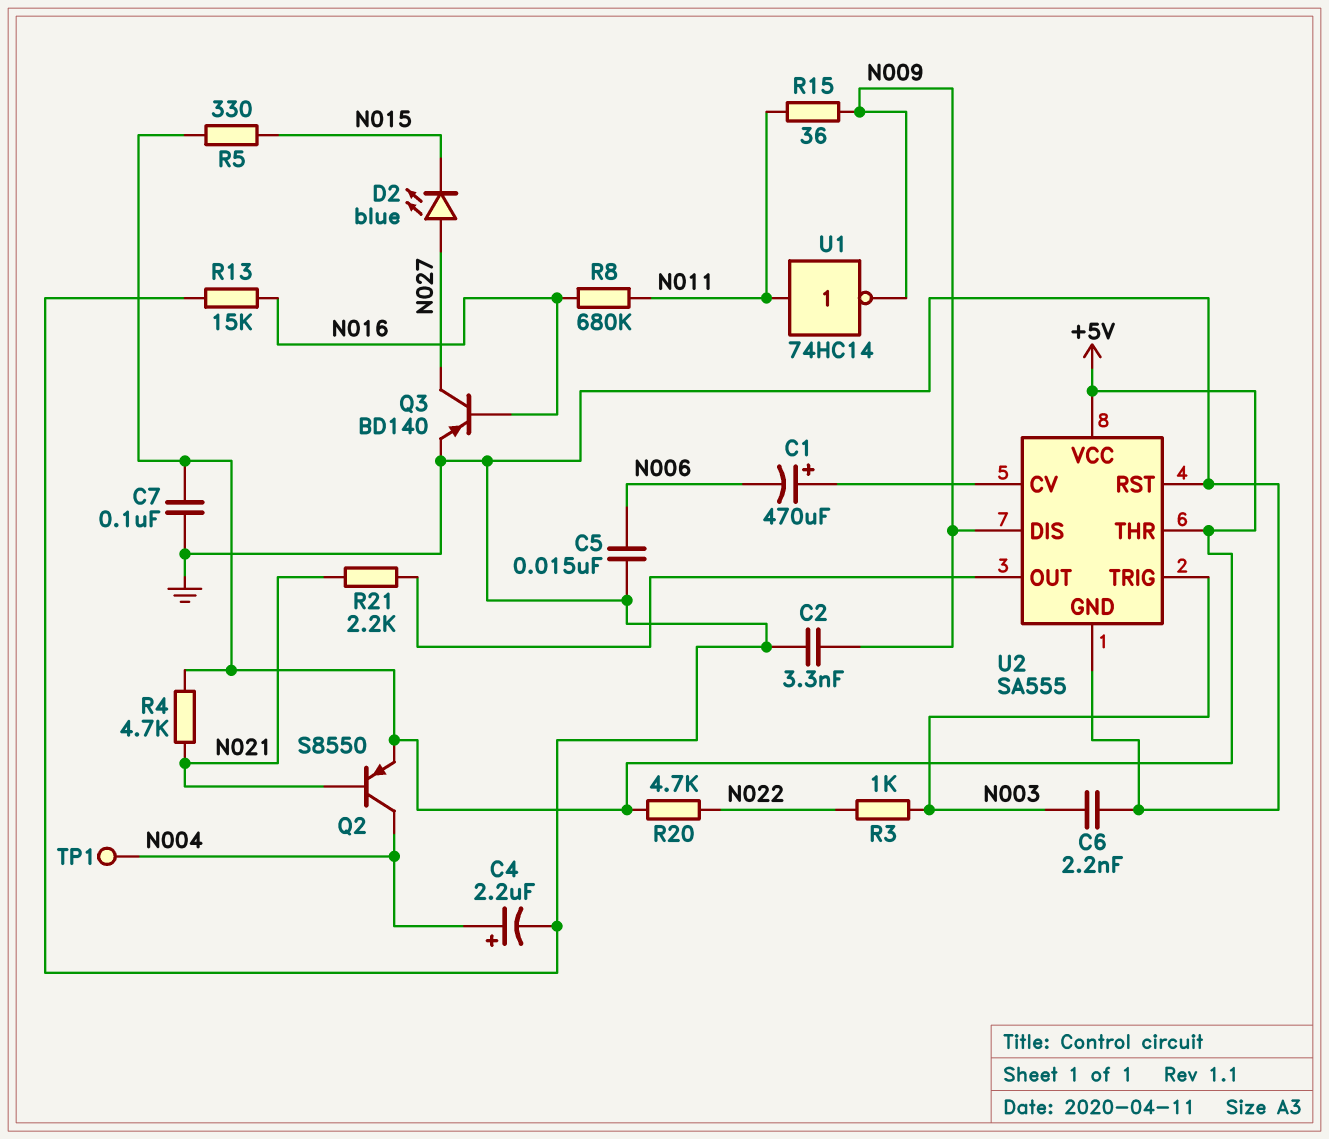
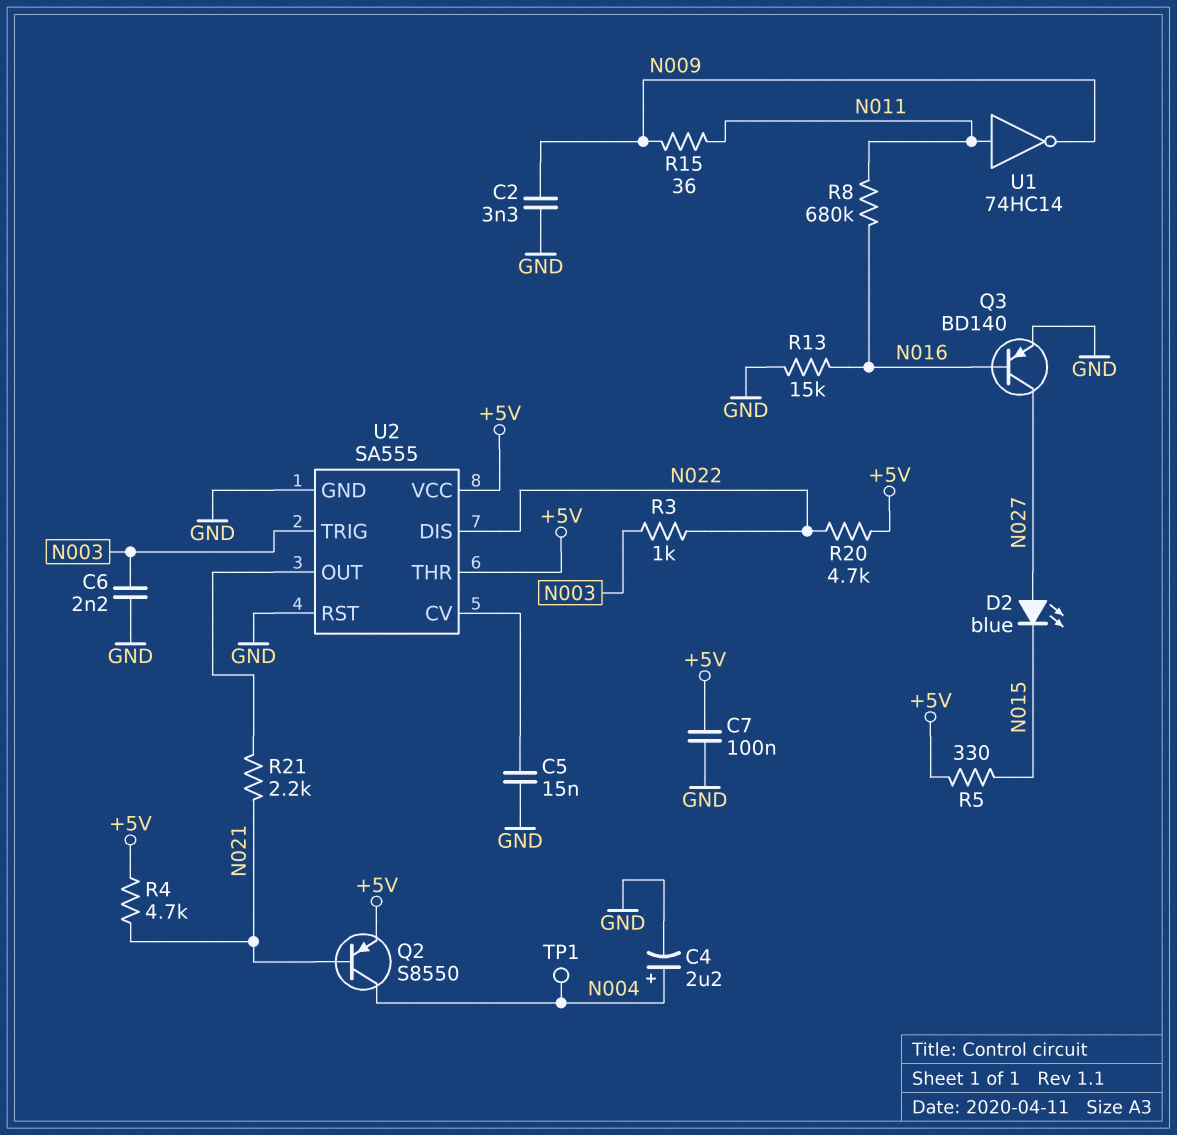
C1: 470uF (plus U2/CV, minus N006) -> none
C5: 15nF (GND, N006) -> 15nF (GND, U2/CV)
U2 pin DIS: N009 -> N022

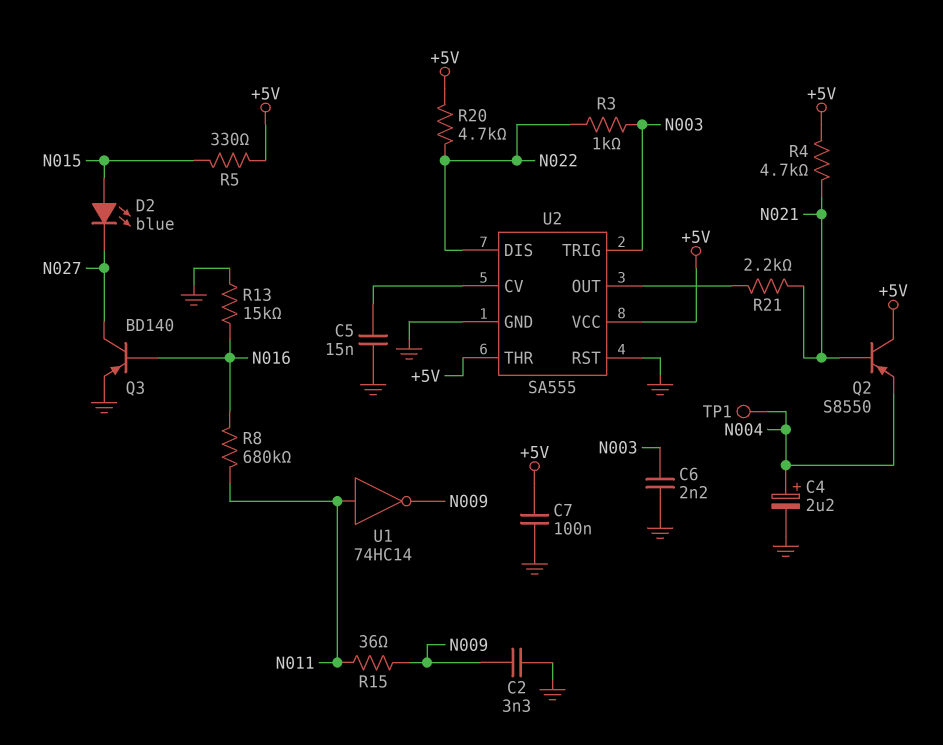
D2: LED blue (A N027, K N015) -> LED blue (A N015, K N027)
Q2: PNP S8550 (B N021, C N004, E +5V) -> PNP S8550 (B N021, C +5V, E N004)

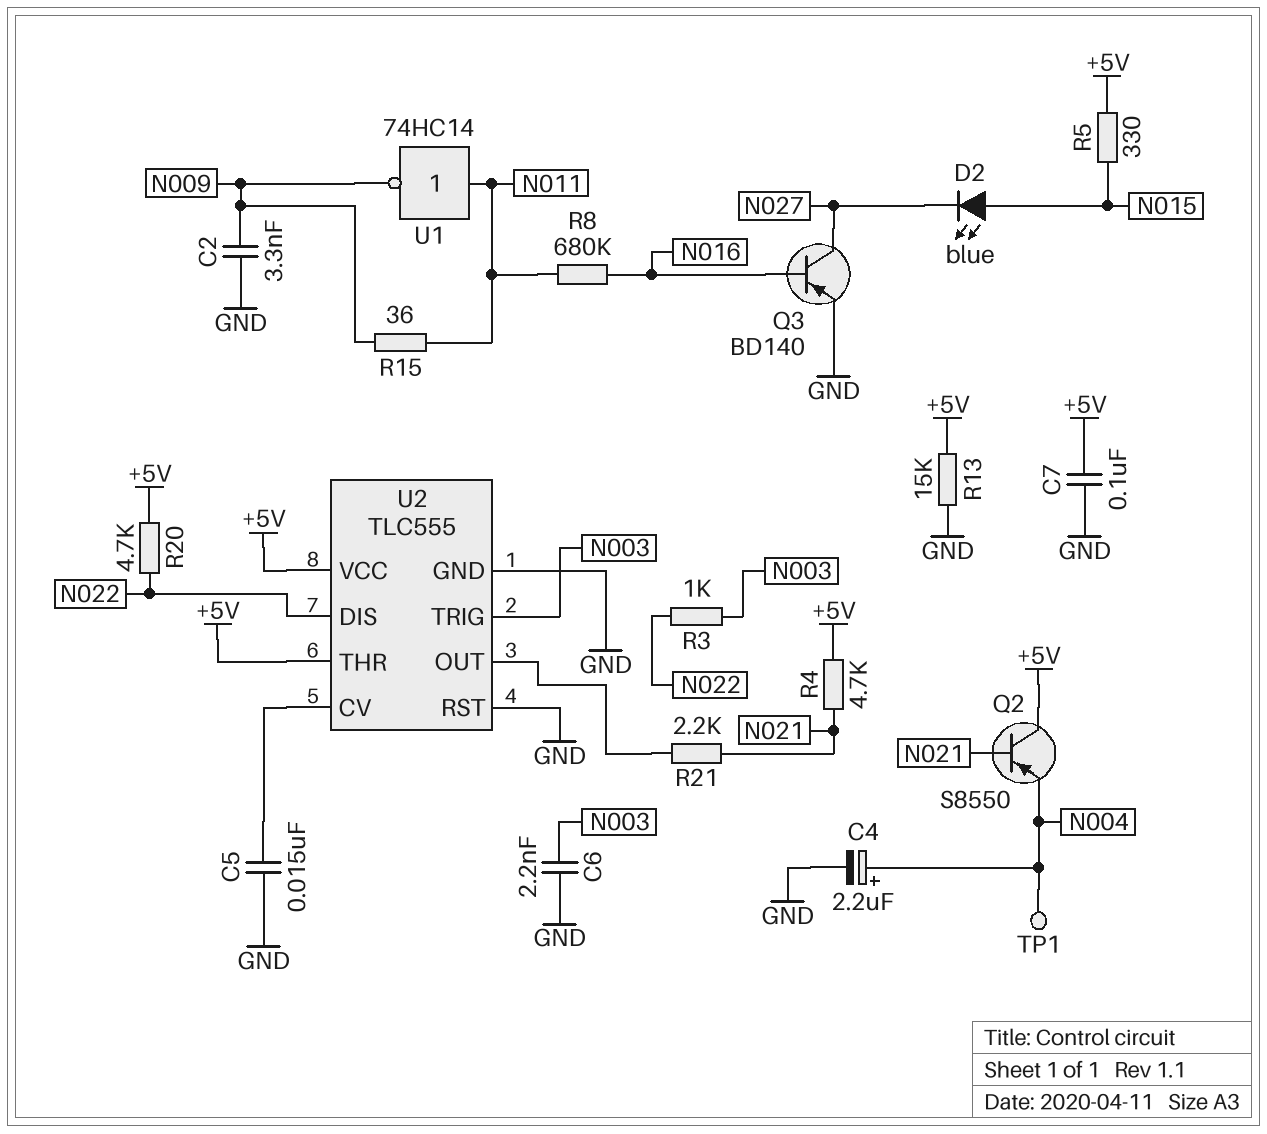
R13: 15k (GND, N016) -> 15k (+5V, GND)
U2: SA555 -> TLC555

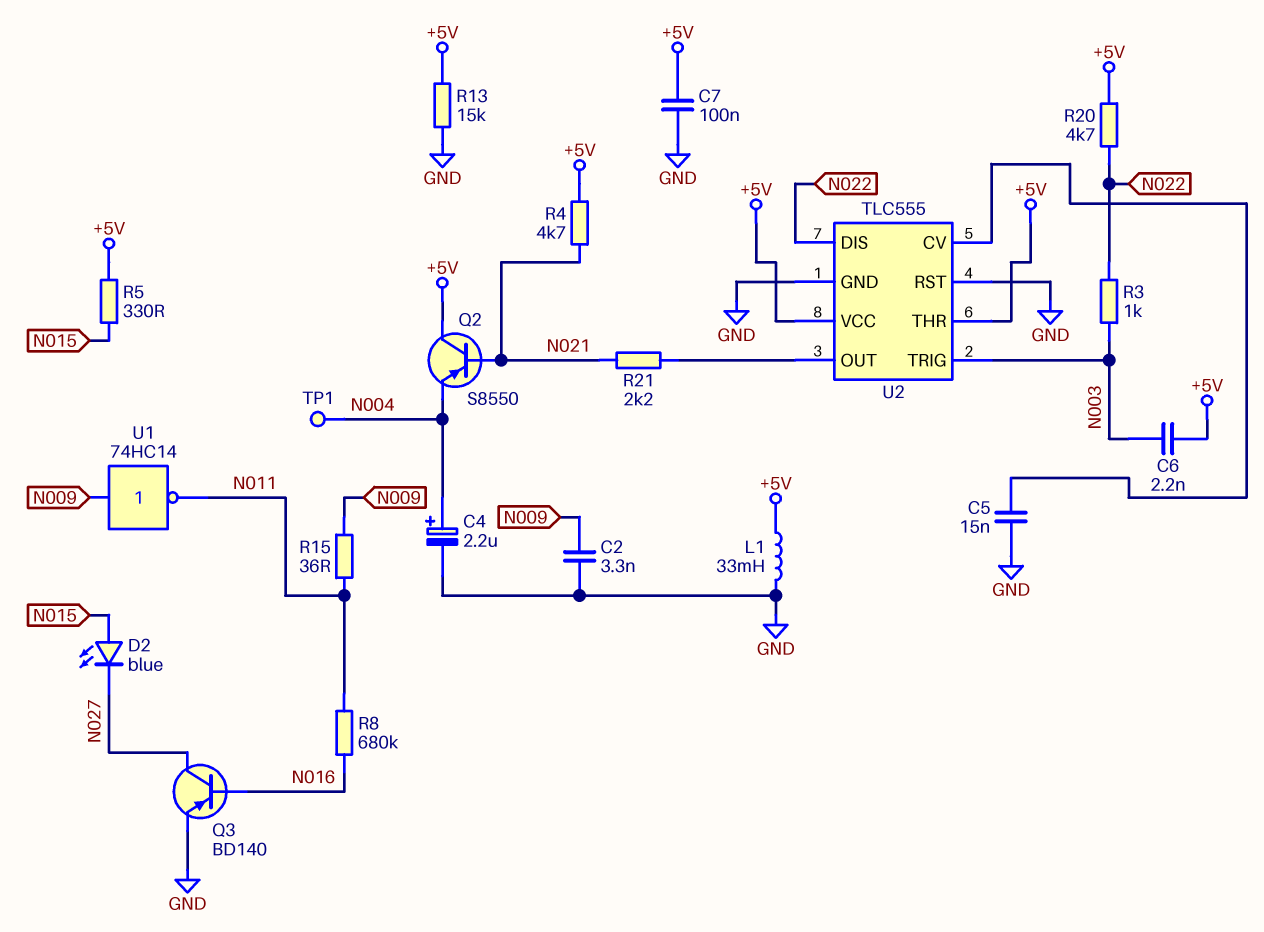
C6: 2.2nF (GND, N003) -> 2.2nF (+5V, N003)
L1: none -> 33mH (+5V, GND)
U1: NOT 74HC14 (in N011, out N009) -> NOT 74HC14 (in N009, out N011)

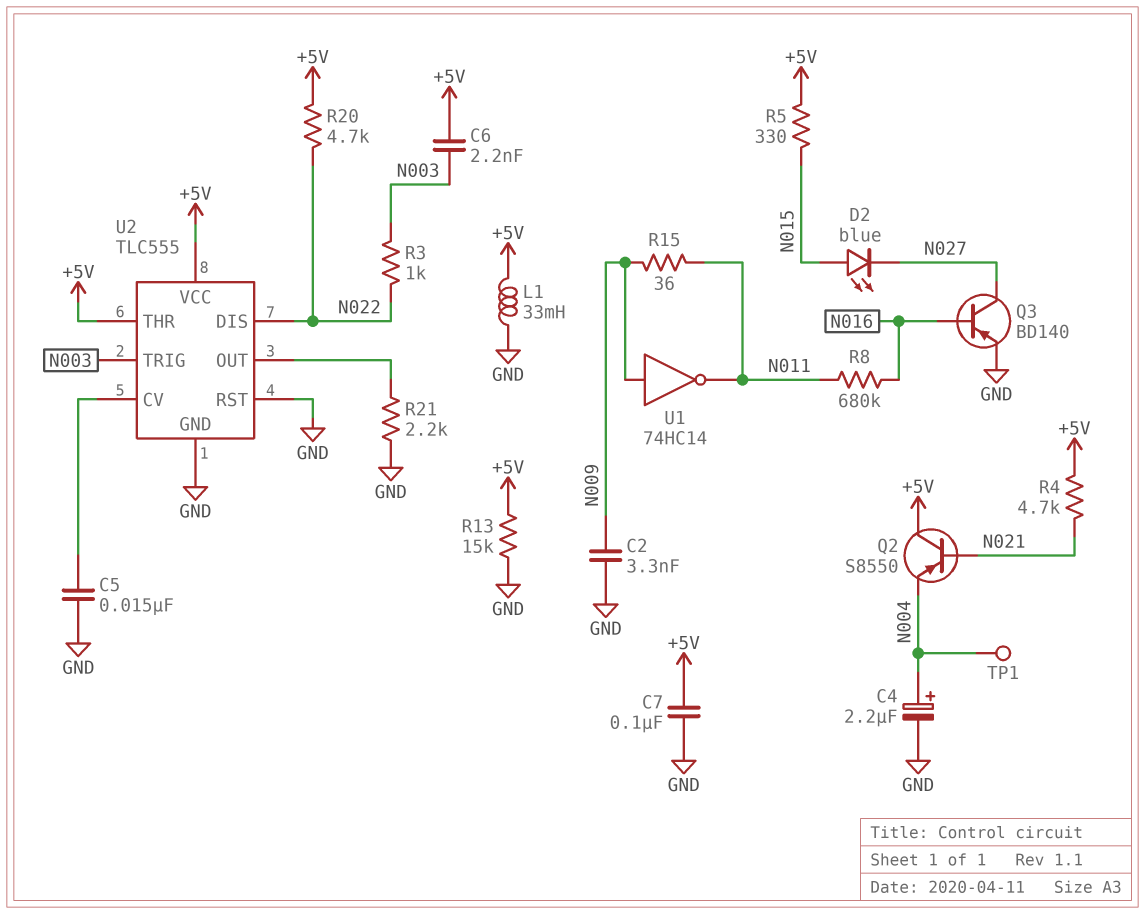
R21: 2.2k (N021, U2/OUT) -> 2.2k (GND, U2/OUT)

